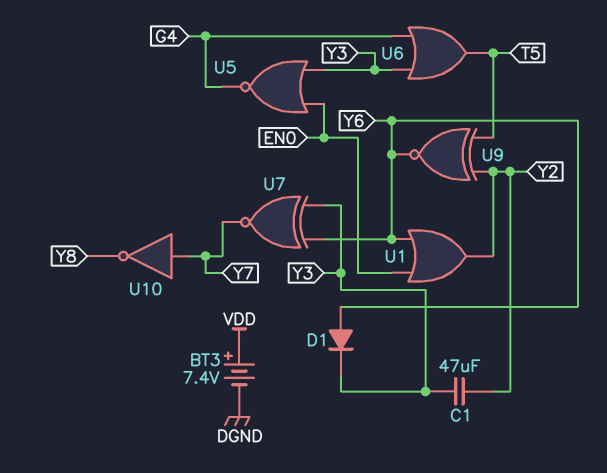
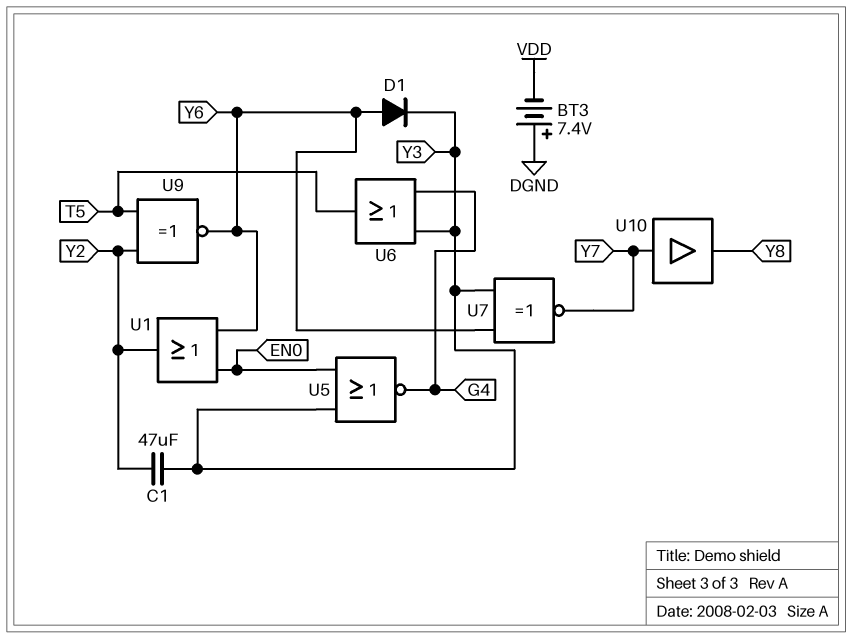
BT3: 7.4V (plus VDD, minus DGND) -> 7.4V (plus DGND, minus VDD)
U10: NOT (in Y7, out Y8) -> buffer (in Y7, out Y8)

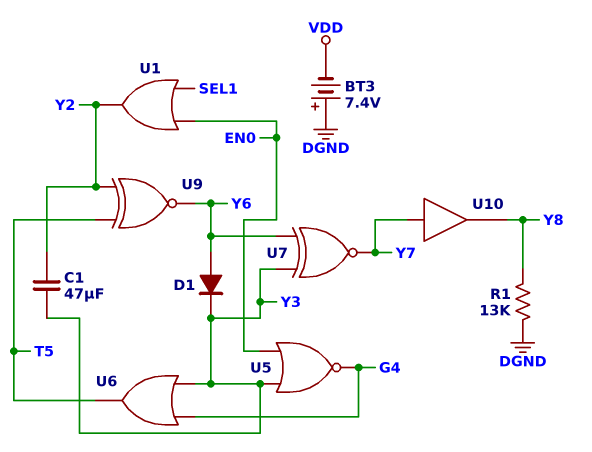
R1: none -> 13k (DGND, Y8)
U1: OR (in EN0, in Y6, out Y2) -> OR (in EN0, in SEL1, out Y2)

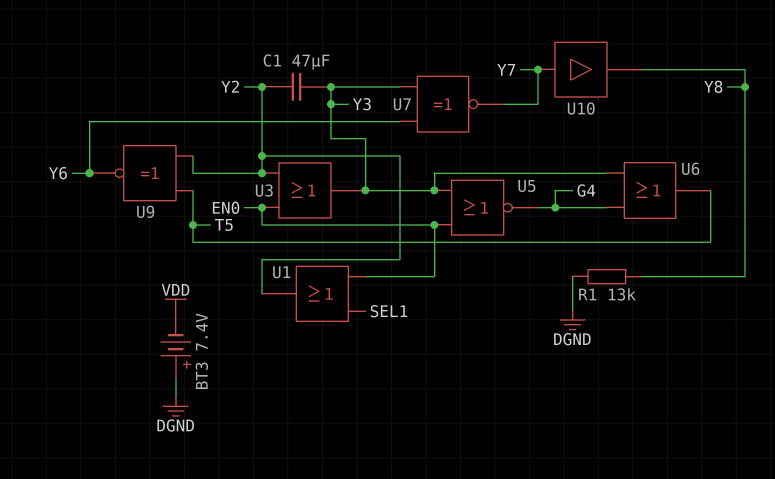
D1: diode (A Y6, K Y3) -> none
U3: none -> OR (in EN0, in Y2, out Y3)

